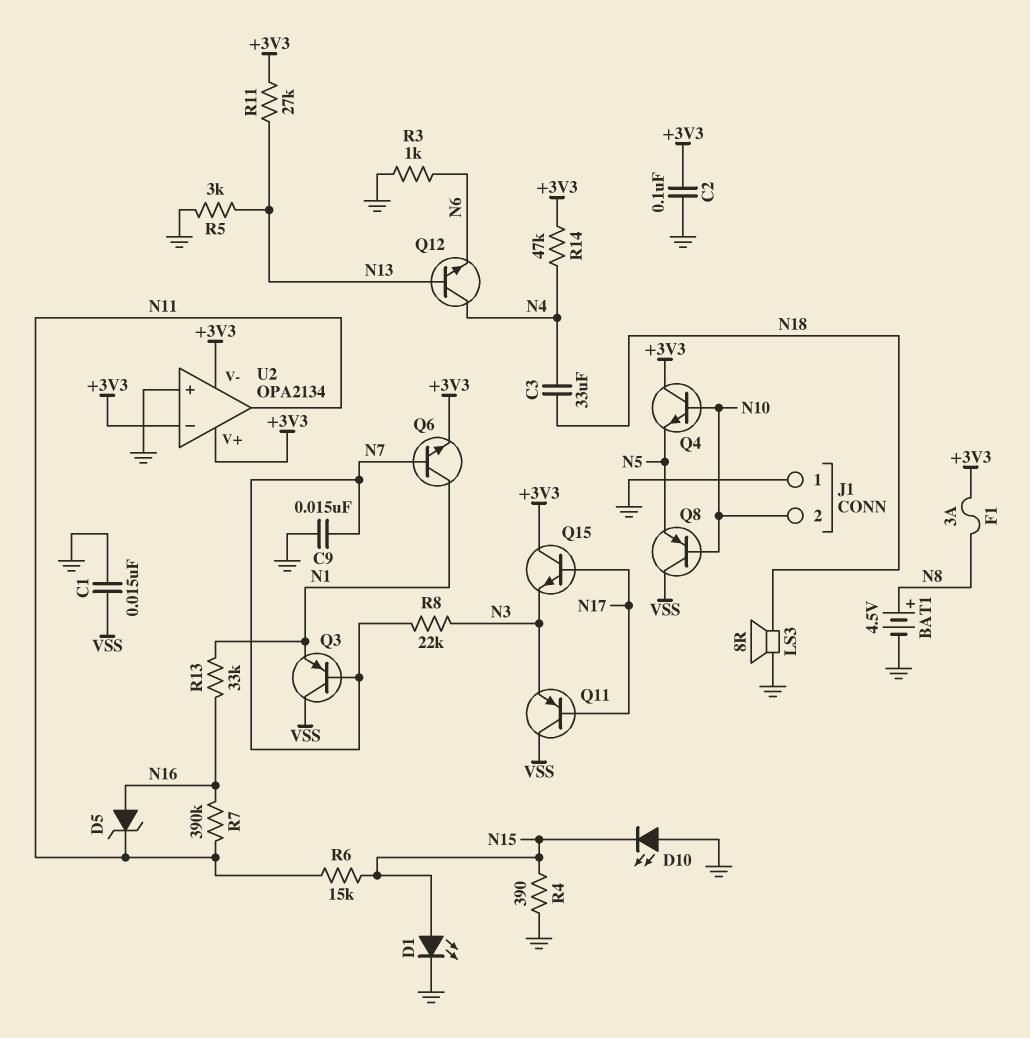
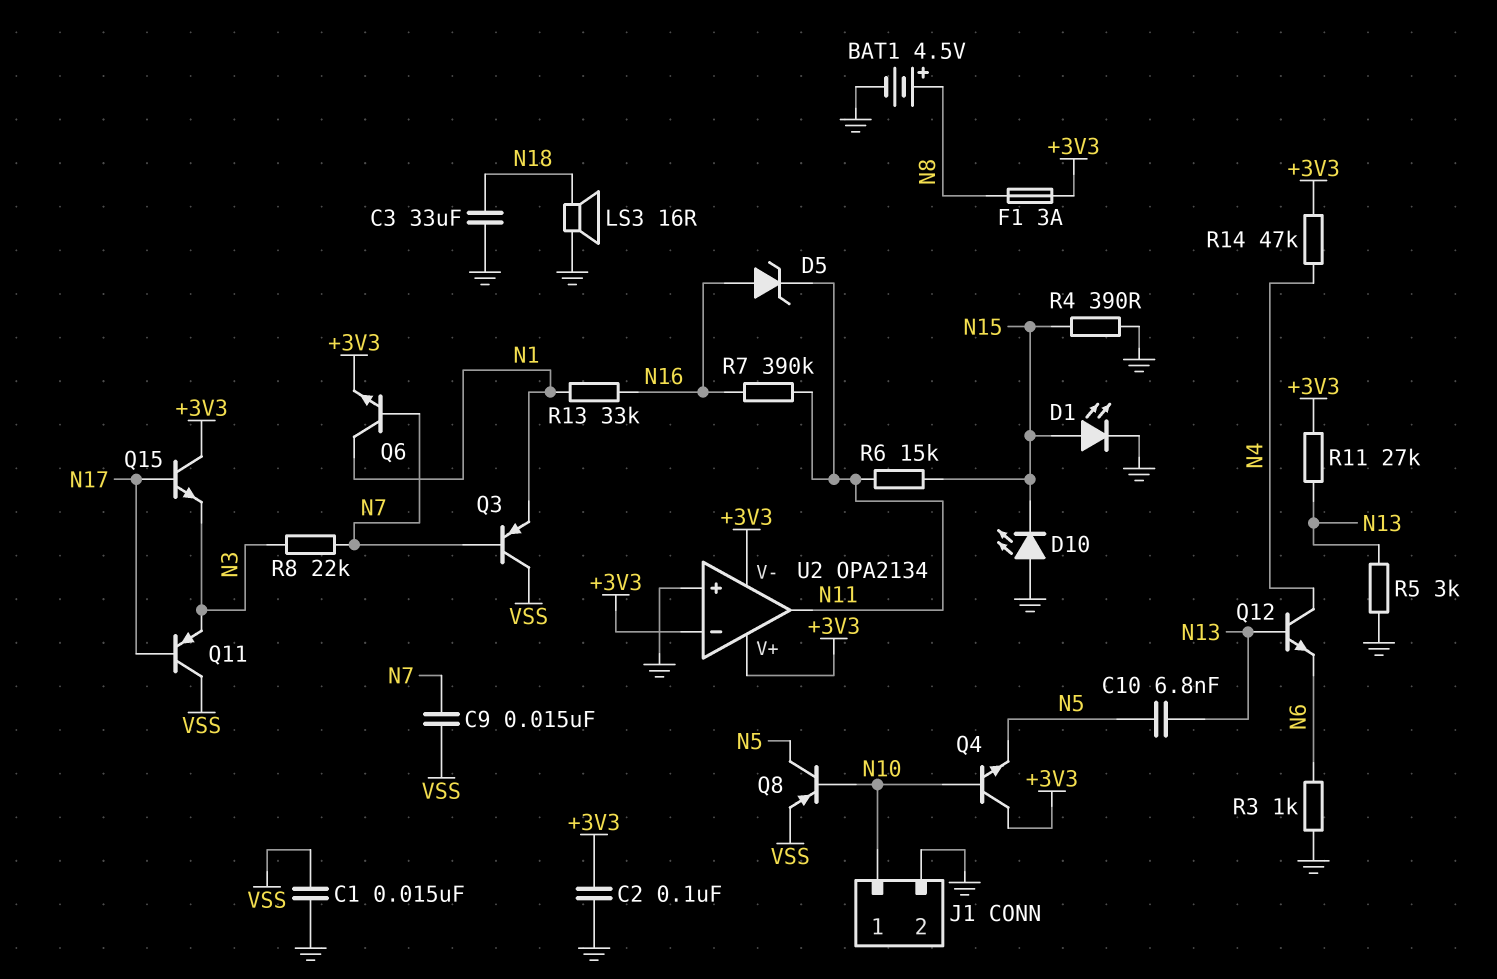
C3: 33uF (N4, N18) -> 33uF (GND, N18)
C9: 15nF (GND, N7) -> 15nF (N7, VSS)
C10: none -> 6.8nF (N5, N13)
J1 pin 1: GND -> N10
J1 pin 2: N10 -> GND
LS3: speaker 8R (GND, N18) -> speaker 16R (GND, N18)
Q8: PNP (B N10, C VSS, E N5) -> PNP (B N10, C N5, E VSS)

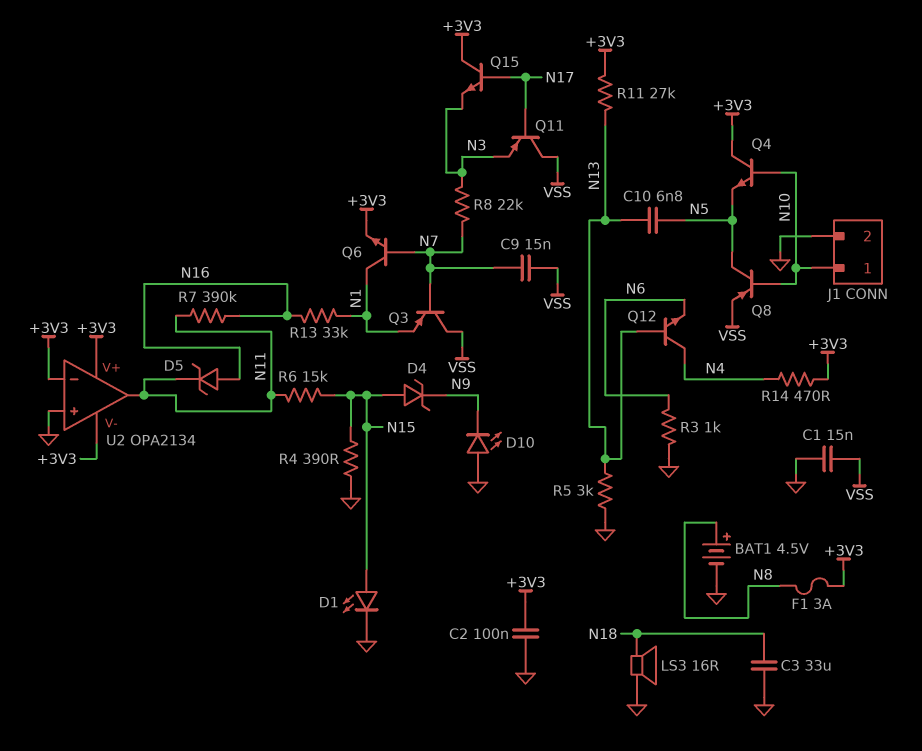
D4: none -> zener (A N15, K N9)
D10: LED (A GND, K N15) -> LED (A GND, K N9)
R14: 47k (+3V3, N4) -> 470 (+3V3, N4)

